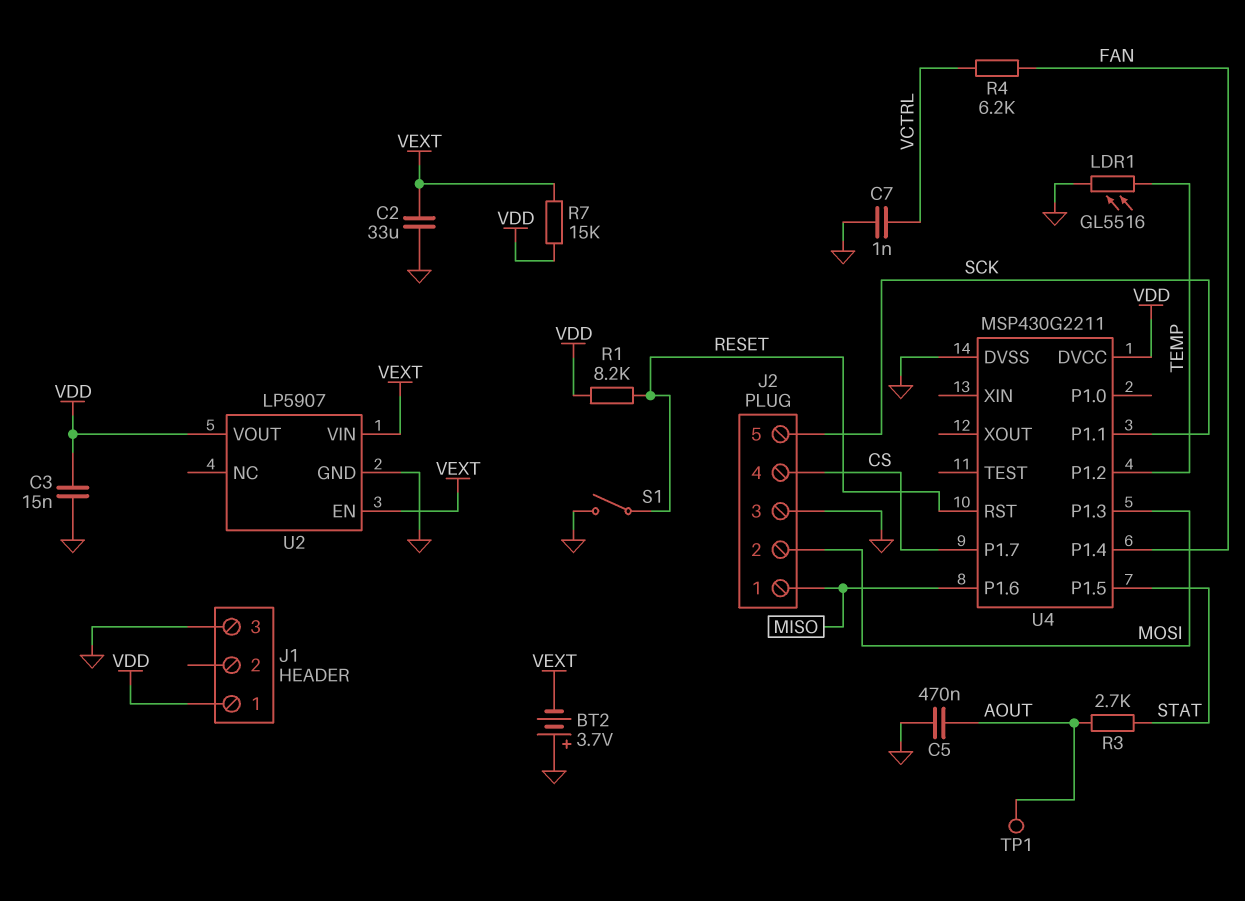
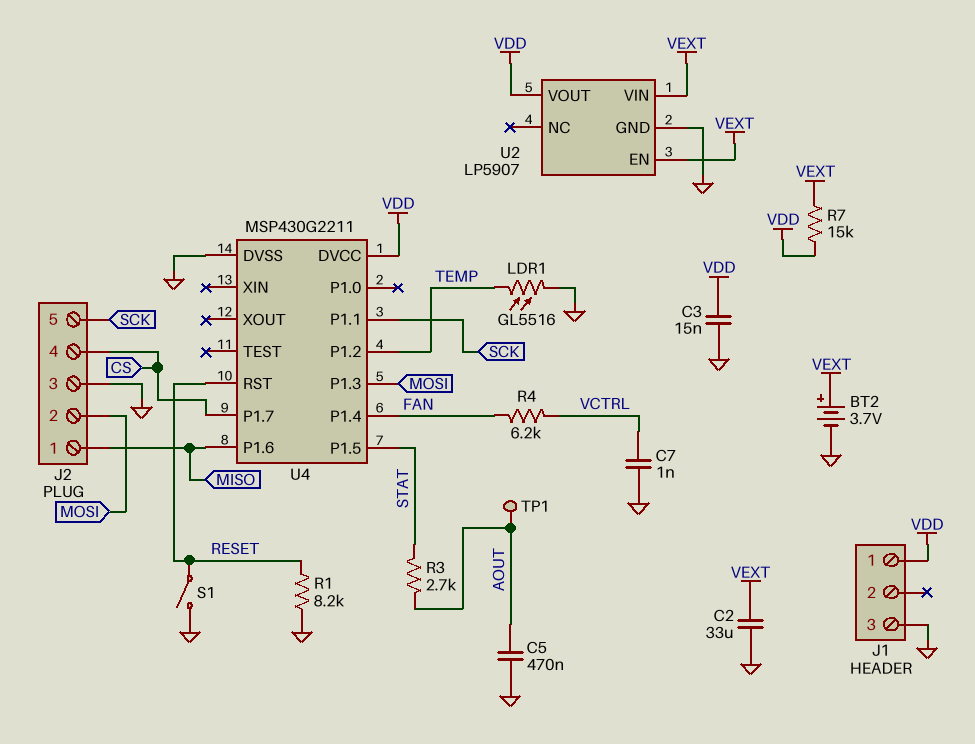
BT2: 3.7V (plus GND, minus VEXT) -> 3.7V (plus VEXT, minus GND)
R1: 8.2k (RESET, VDD) -> 8.2k (GND, RESET)

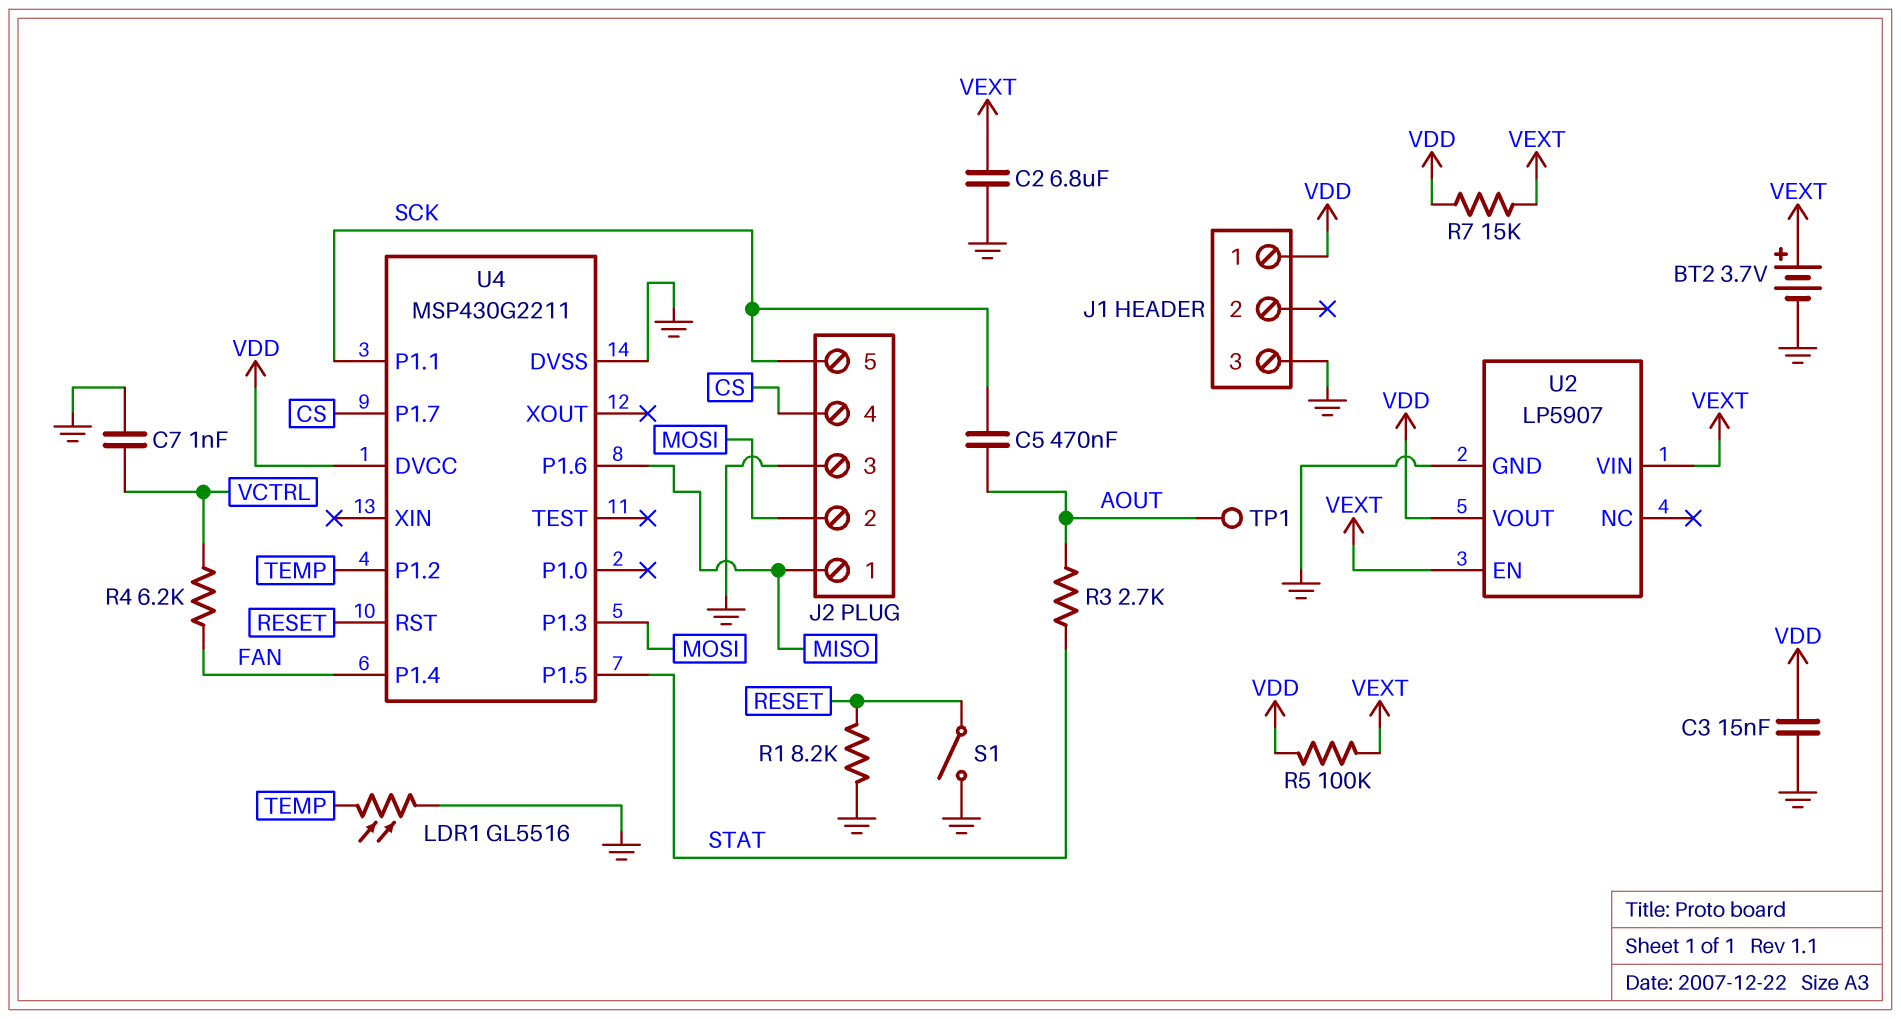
C2: 33uF (GND, VEXT) -> 6.8uF (GND, VEXT)
C5: 470nF (AOUT, GND) -> 470nF (AOUT, SCK)
R5: none -> 100k (VDD, VEXT)

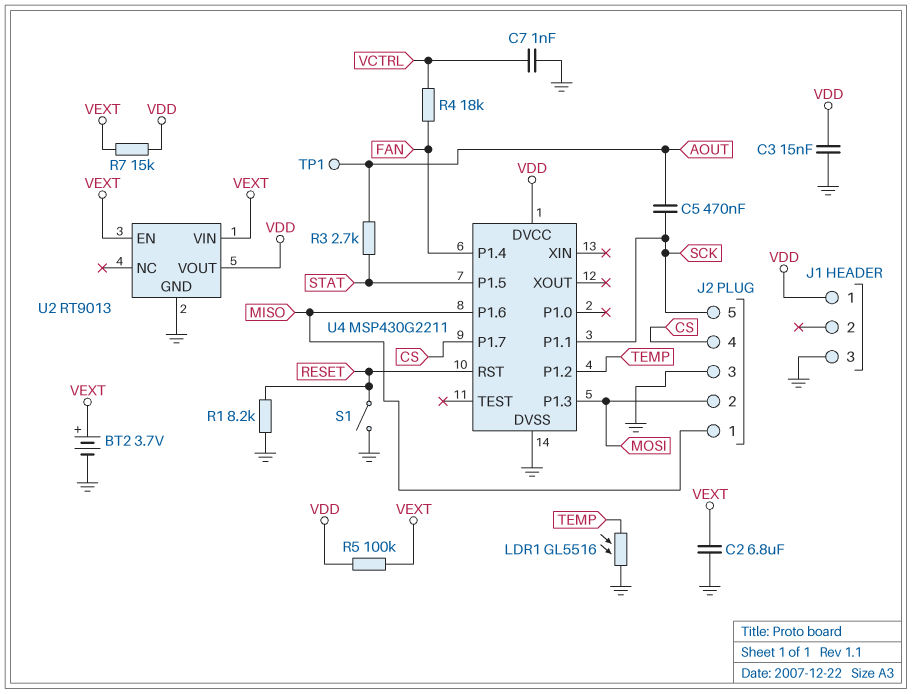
R4: 6.2k (FAN, VCTRL) -> 18k (FAN, VCTRL)
U2: LP5907 -> RT9013

